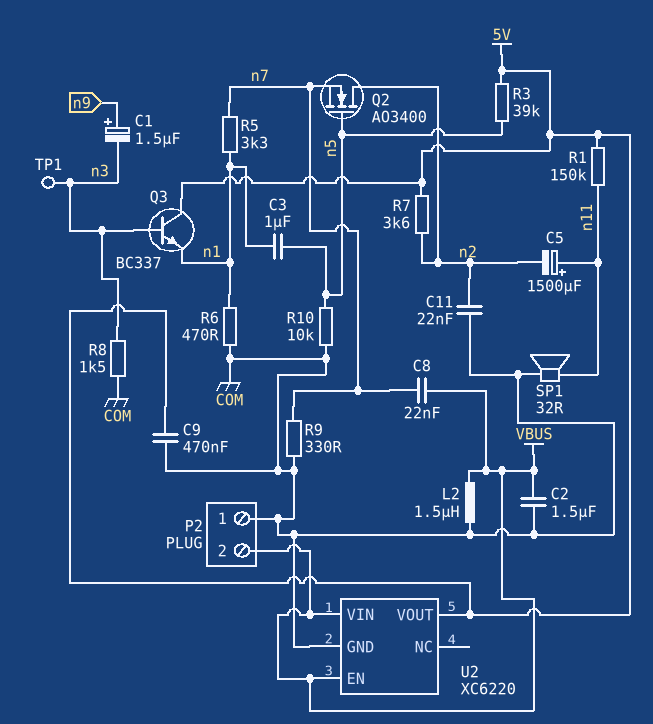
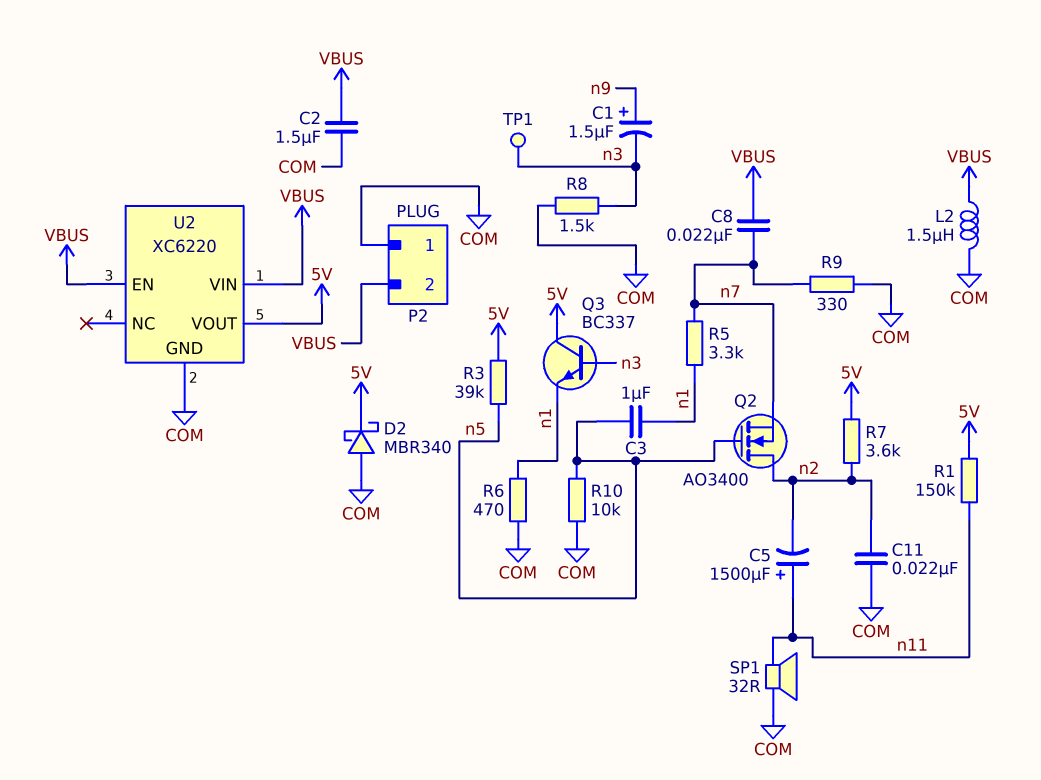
C9: 470nF (5V, COM) -> none
D2: none -> schottky MBR340 (A COM, K 5V)

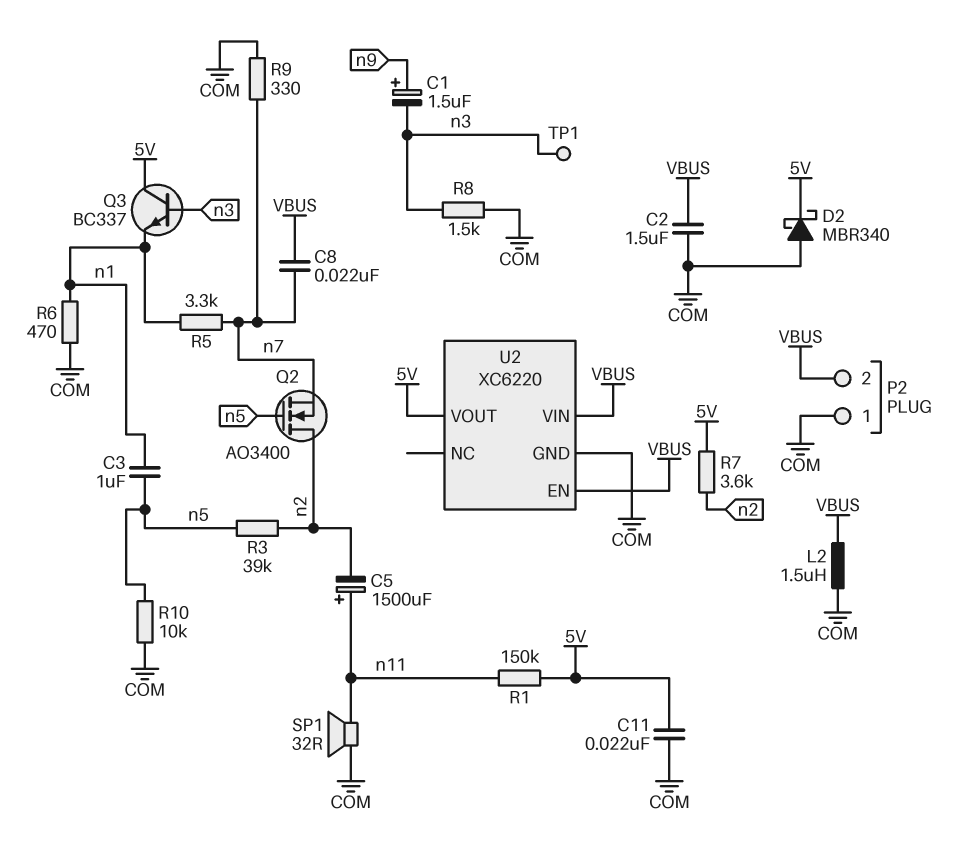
C11: 22nF (COM, n2) -> 22nF (5V, COM)
R3: 39k (5V, n5) -> 39k (n2, n5)

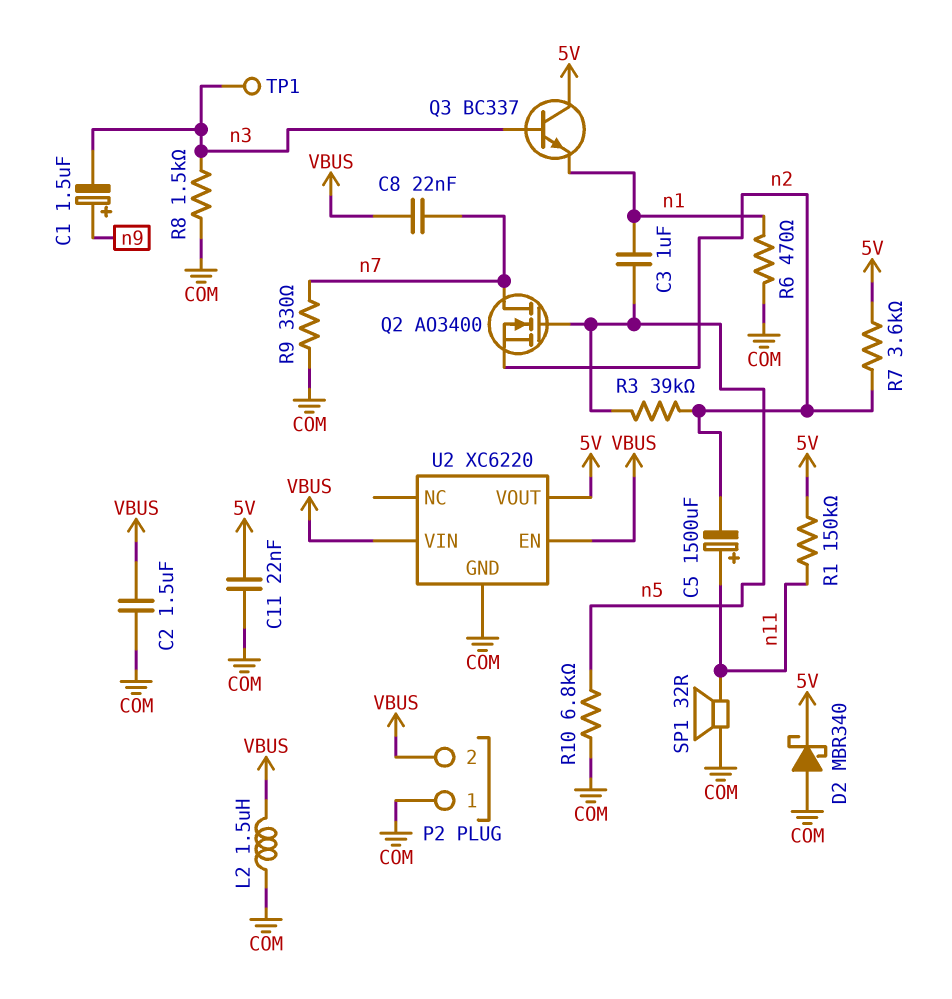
Q2: NMOS AO3400 (G n5, D n2, S n7) -> NMOS AO3400 (G n5, D n7, S n2)
R5: 3.3k (n1, n7) -> none
R10: 10k (COM, n5) -> 6.8k (COM, n5)

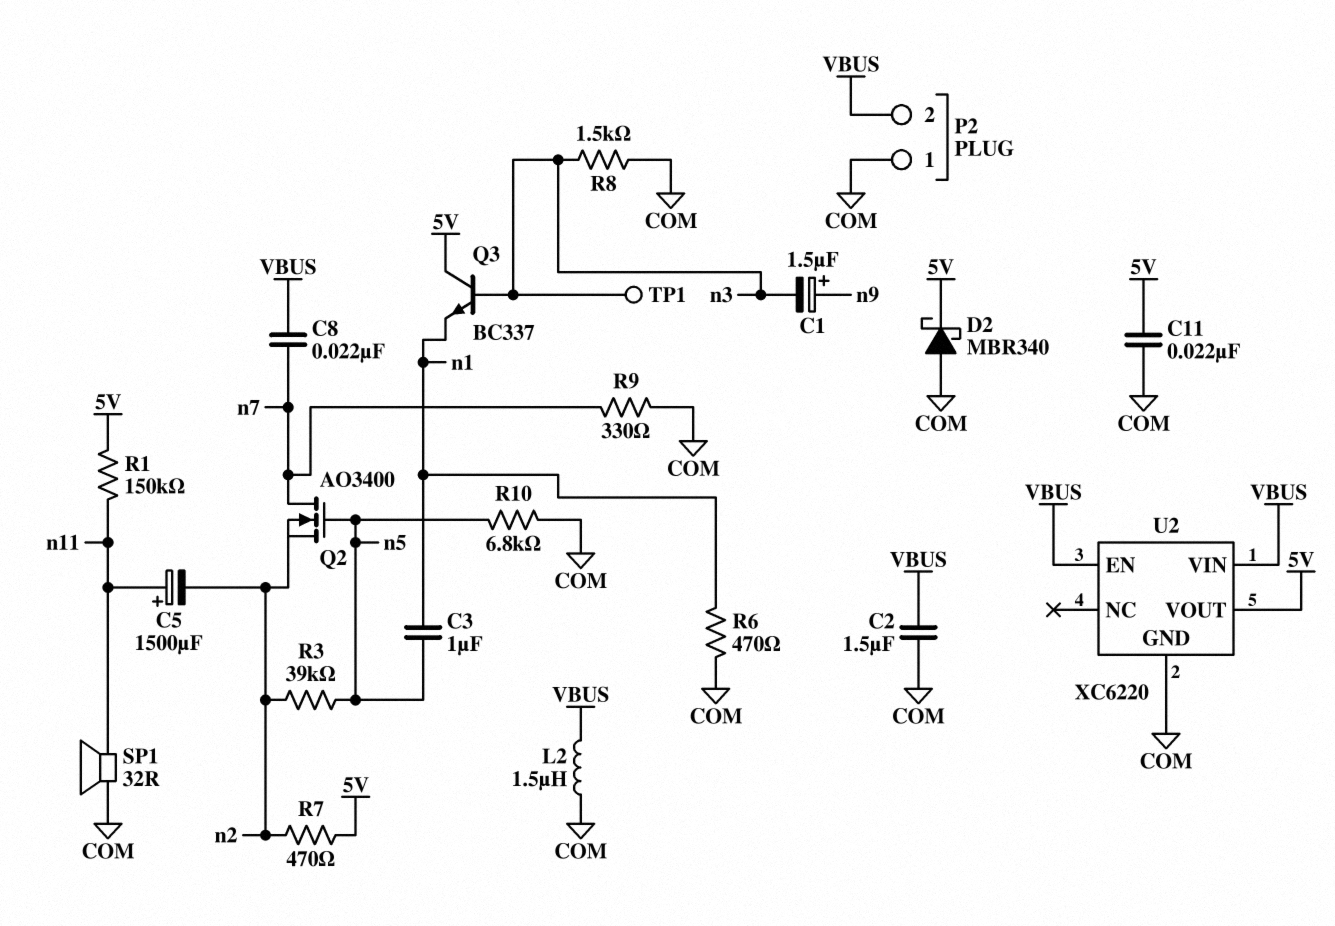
R7: 3.6k (5V, n2) -> 470 (5V, n2)

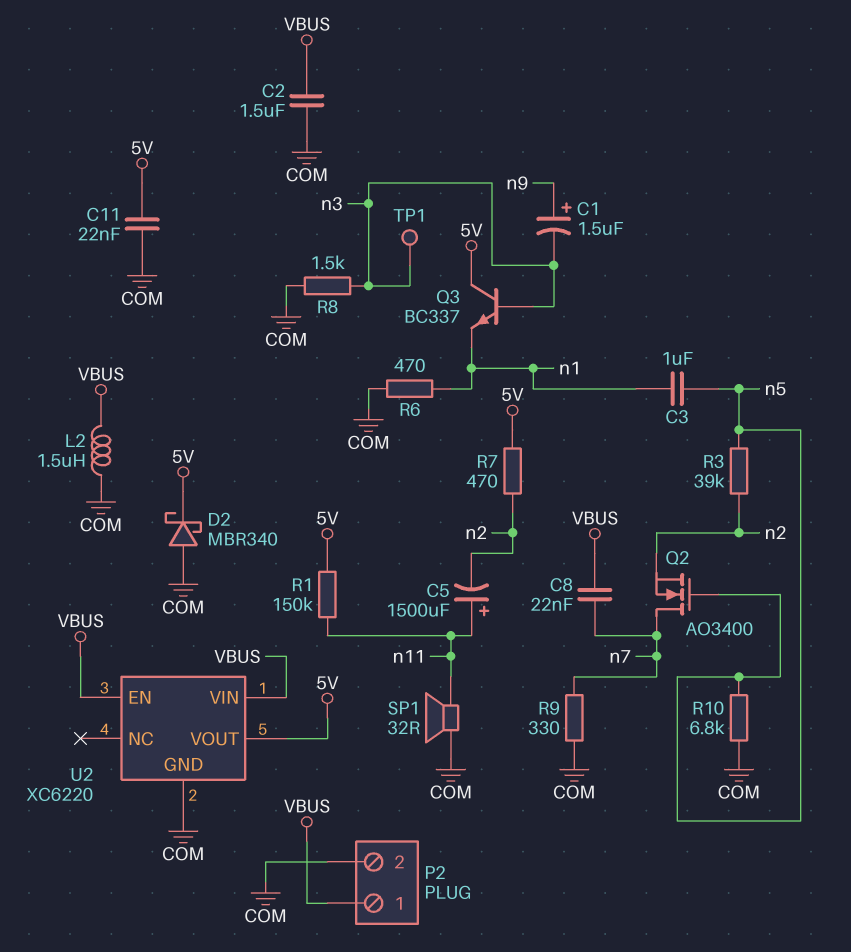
P2 pin 1: COM -> VBUS
P2 pin 2: VBUS -> COM

